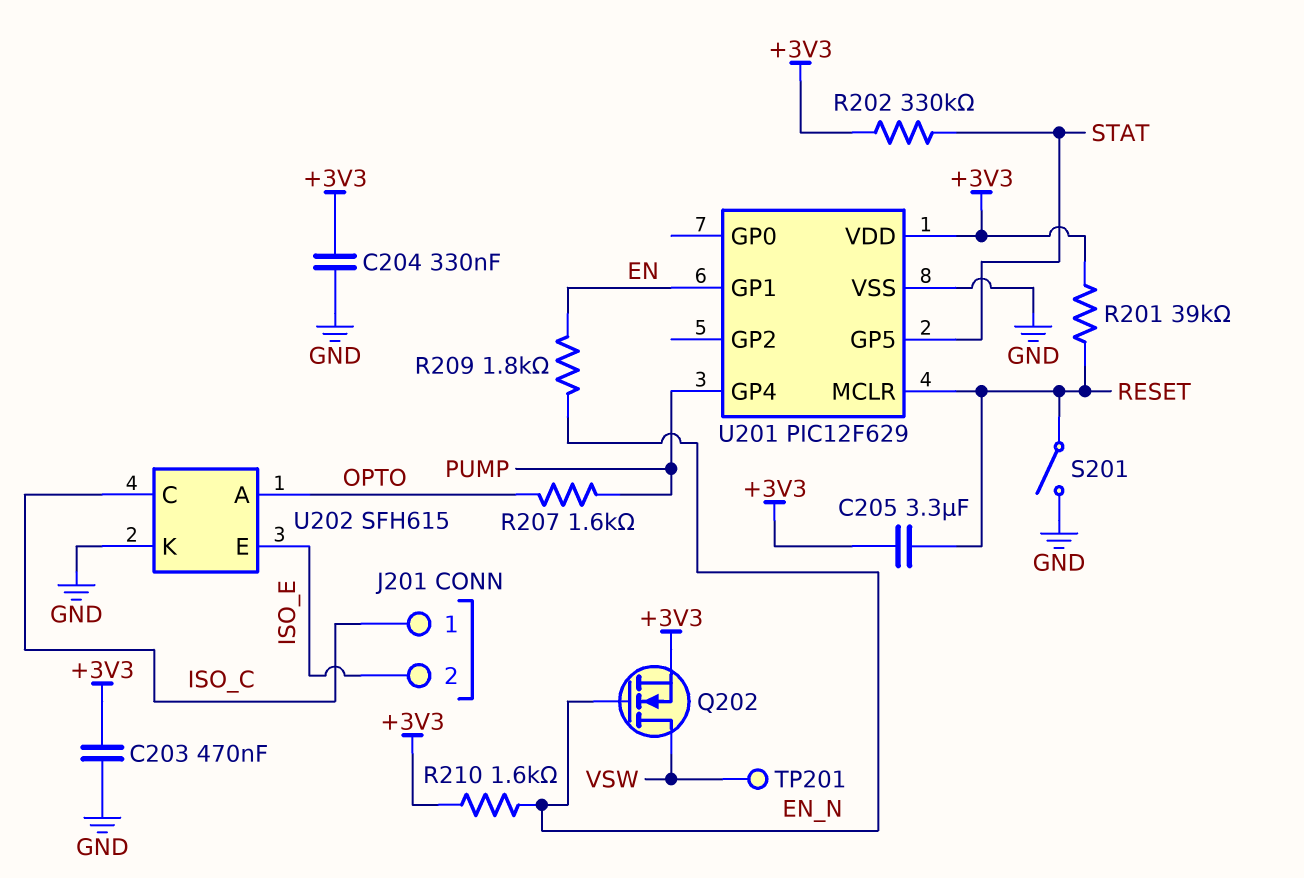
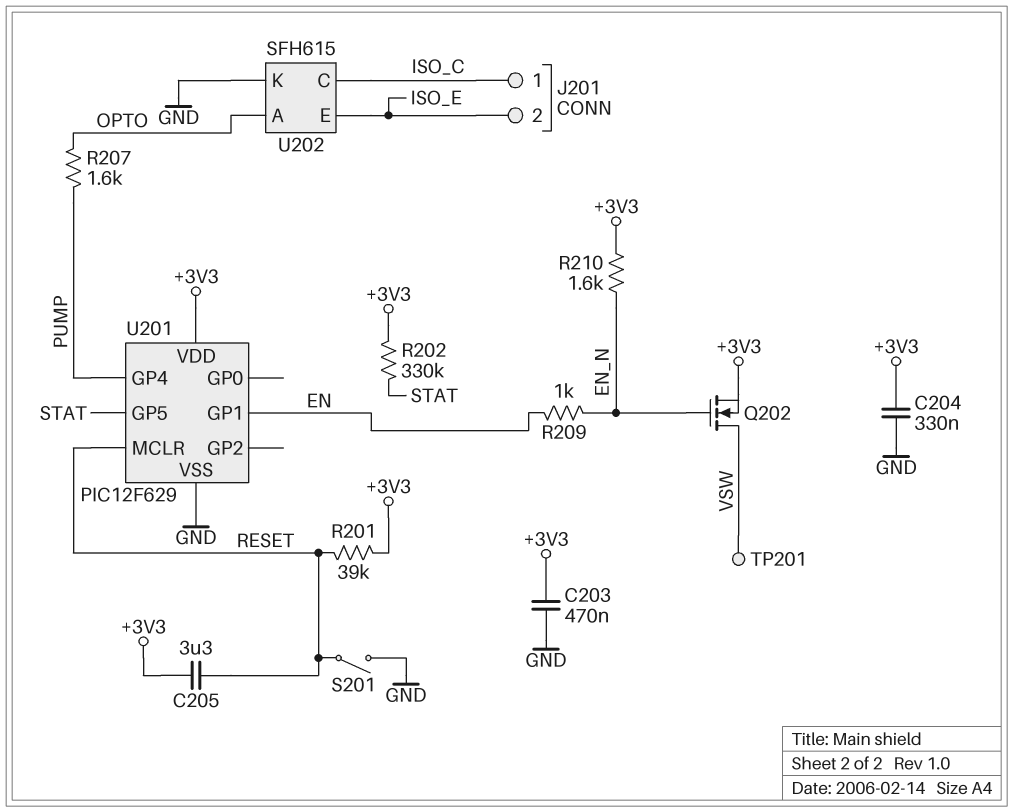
R209: 1.8k (EN, EN_N) -> 1k (EN, EN_N)

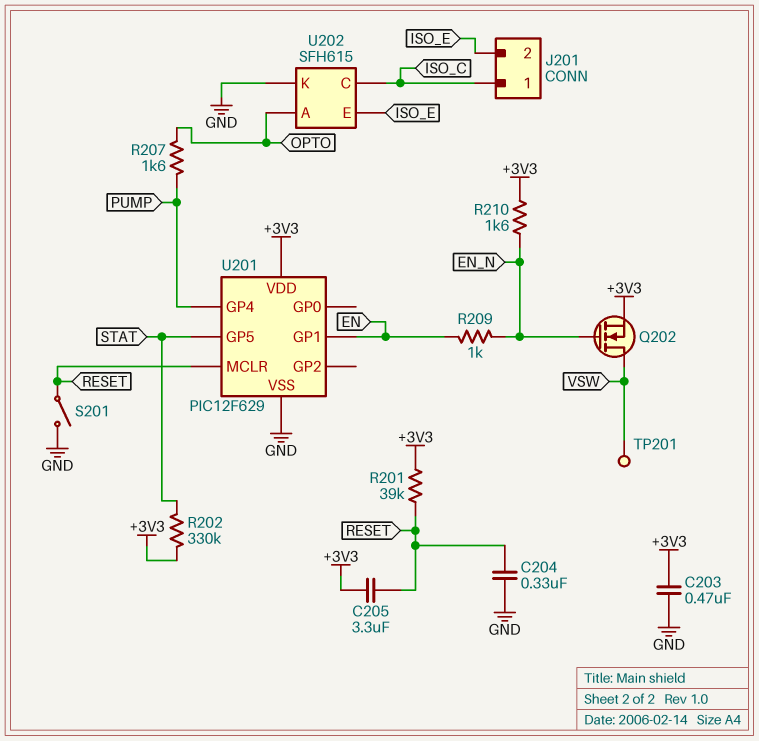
C204: 330nF (+3V3, GND) -> 330nF (GND, RESET)

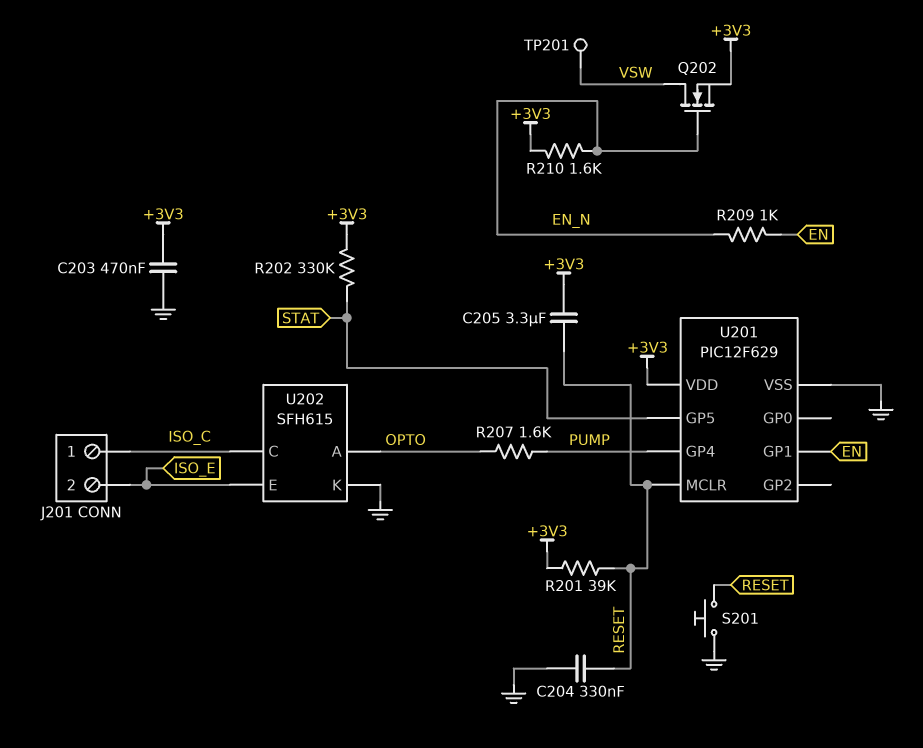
S201: switch (GND, RESET) -> button (GND, RESET)

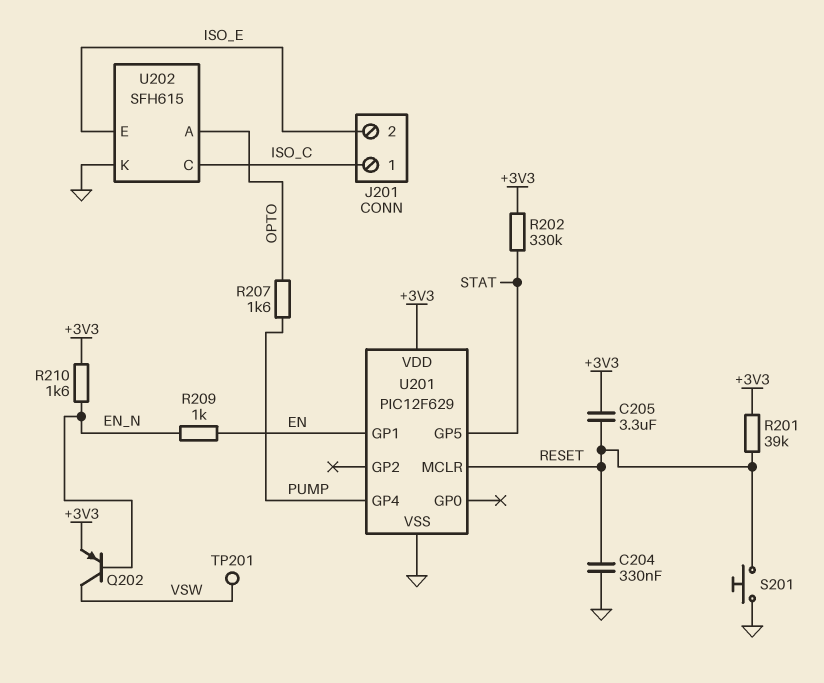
C203: 470nF (+3V3, GND) -> none
Q202: NMOS (G EN_N, D VSW, S +3V3) -> PNP (B EN_N, C VSW, E +3V3)

